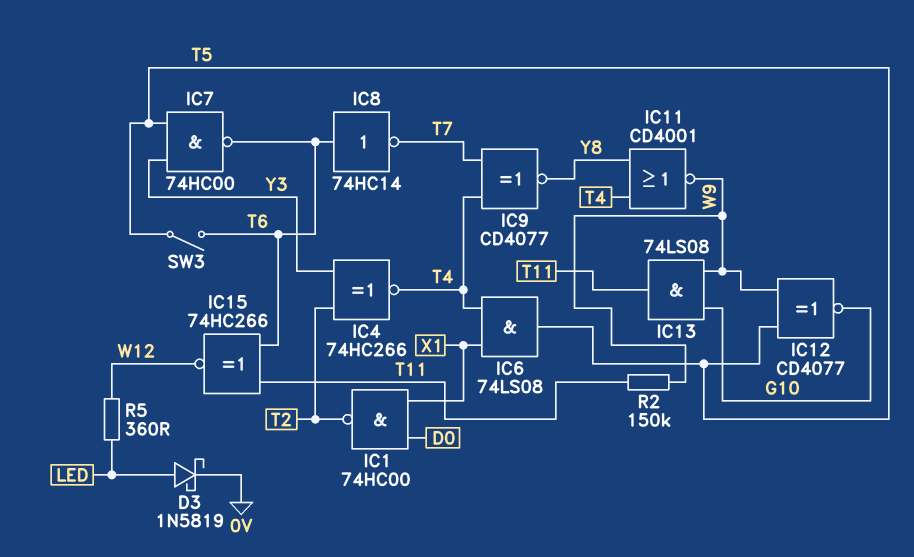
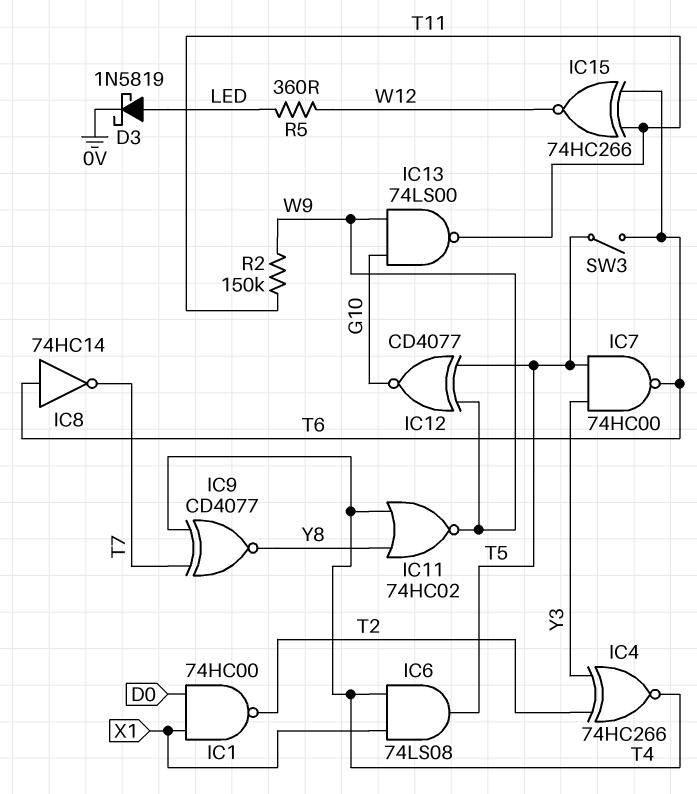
IC11: NOR CD4001 (in T4, in Y8, out W9) -> NOR 74HC02 (in T4, in Y8, out W9)
IC13: AND 74LS08 (in G10, in W9, out T11) -> NAND 74LS00 (in G10, in W9, out T11)

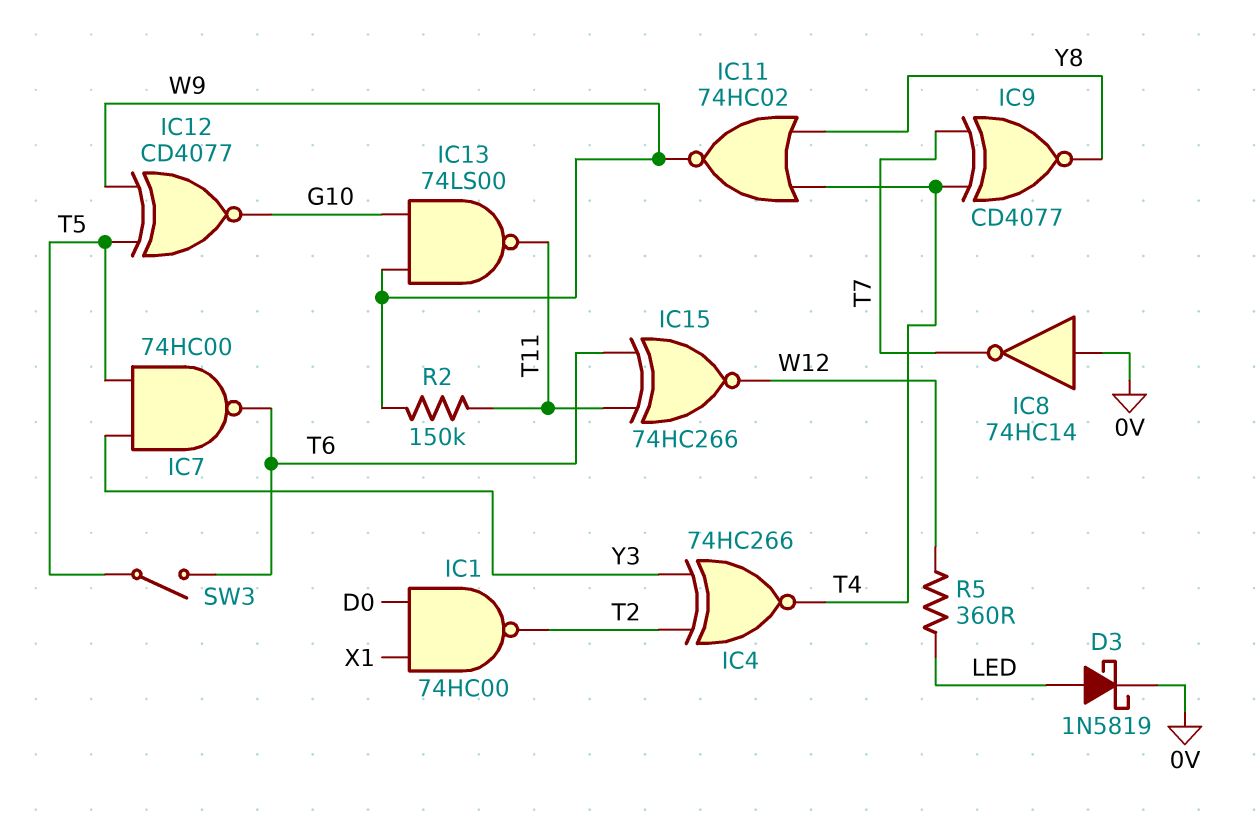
IC6: AND 74LS08 (in T4, in X1, out T5) -> none
IC8: NOT 74HC14 (in T6, out T7) -> NOT 74HC14 (in 0V, out T7)

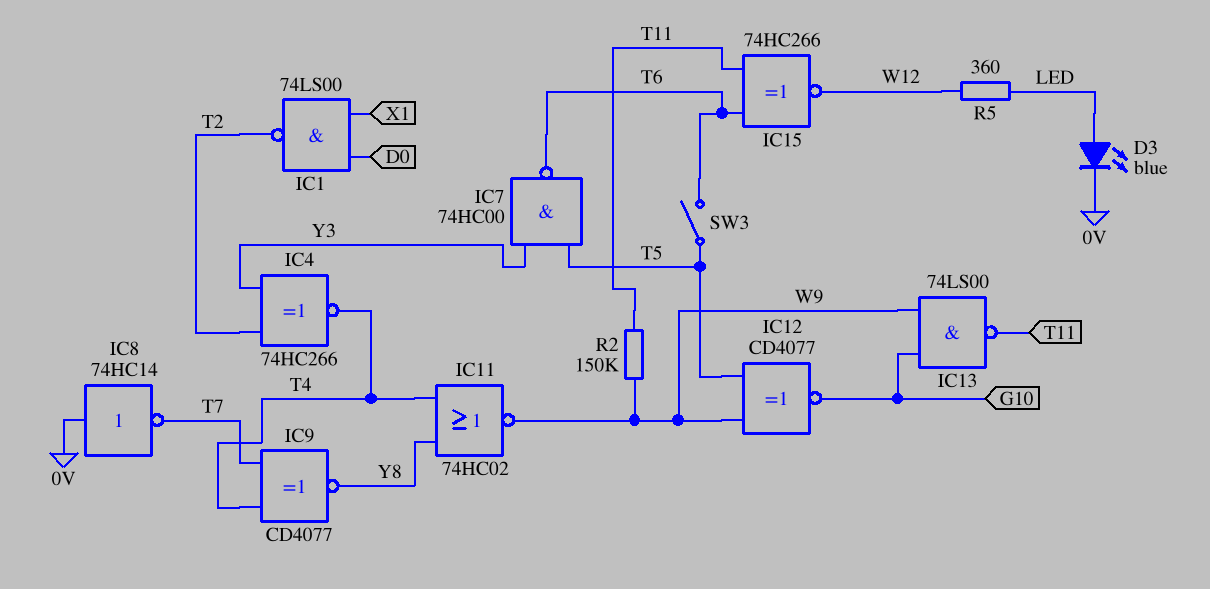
D3: schottky 1N5819 (A LED, K 0V) -> LED blue (A LED, K 0V)
IC1: NAND 74HC00 (in D0, in X1, out T2) -> NAND 74LS00 (in D0, in X1, out T2)

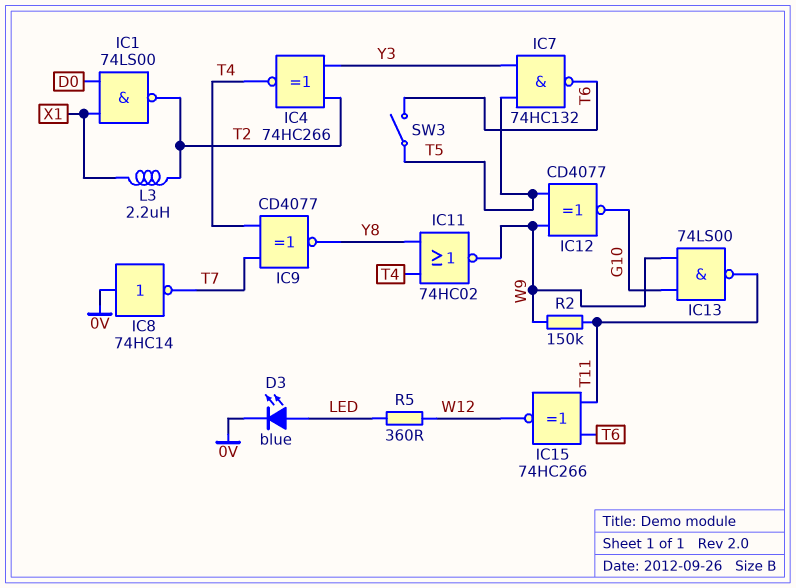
IC7: NAND 74HC00 (in T5, in Y3, out T6) -> NAND 74HC132 (in T5, in Y3, out T6)
L3: none -> 2.2uH (T2, X1)

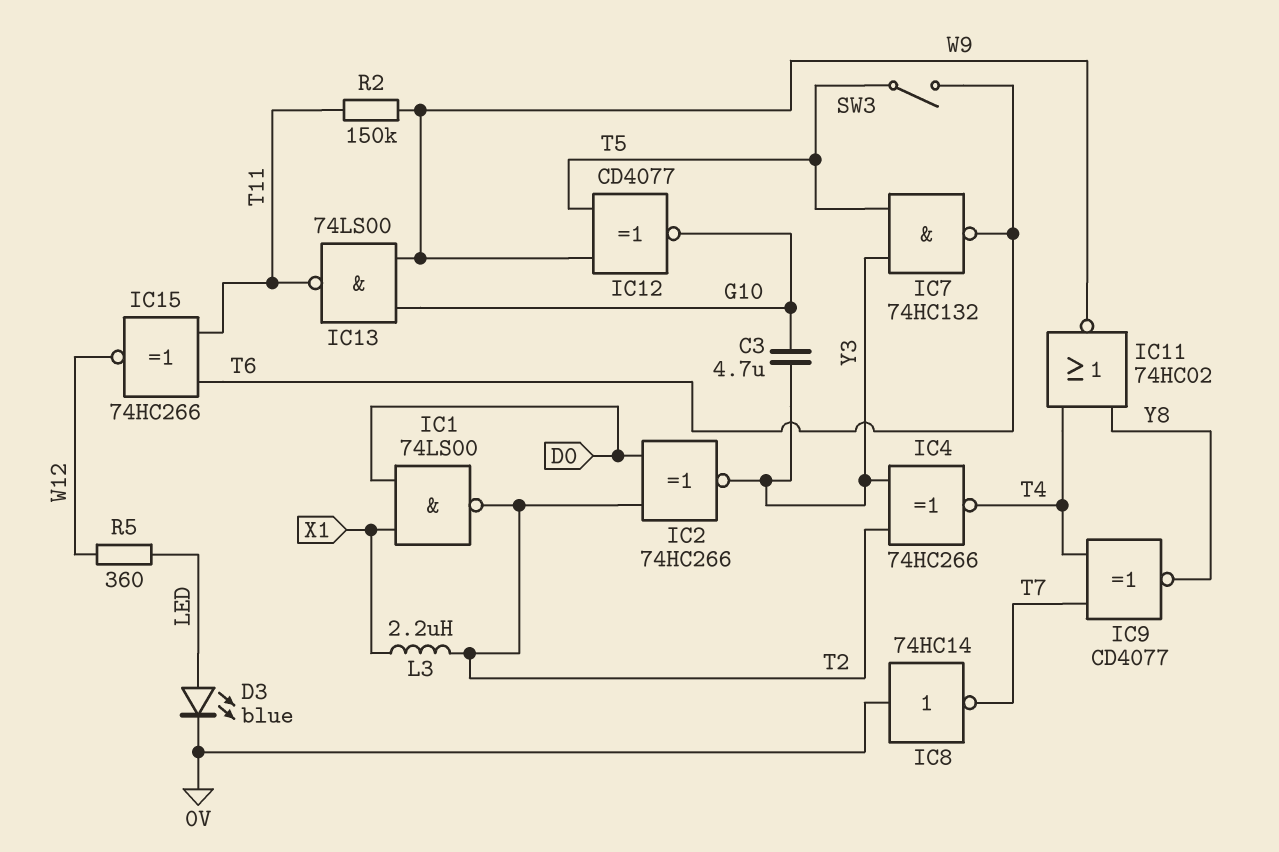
C3: none -> 4.7uF (G10, Y3)
IC2: none -> XNOR 74HC266 (in D0, in T2, out Y3)

